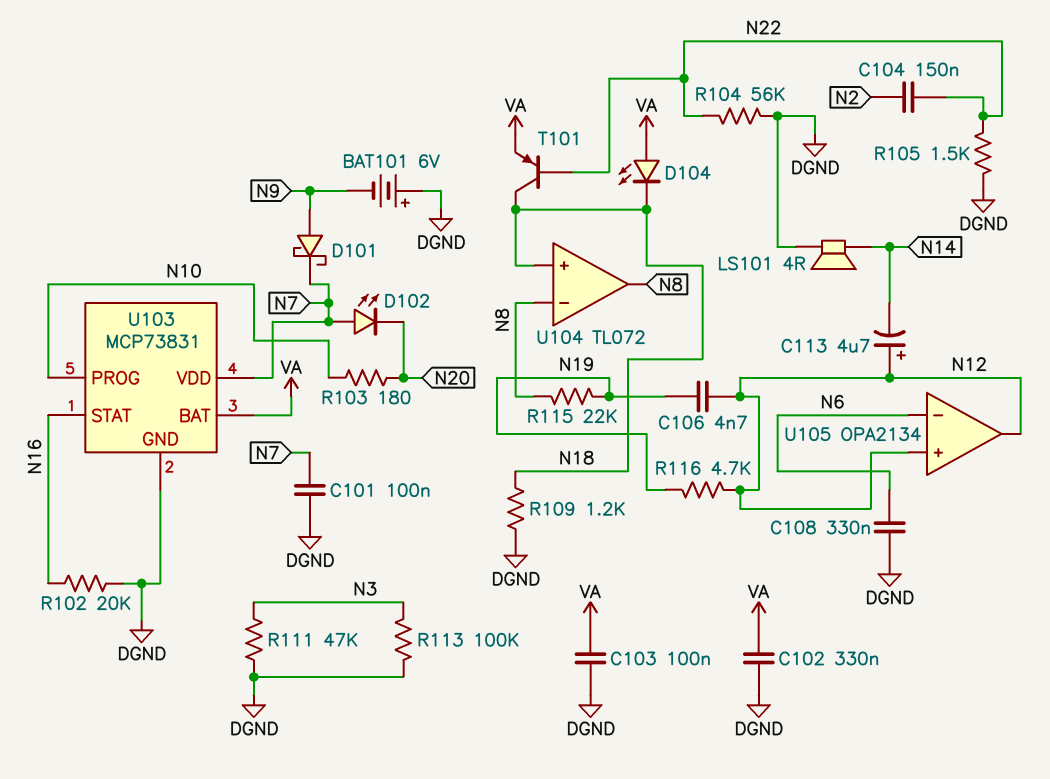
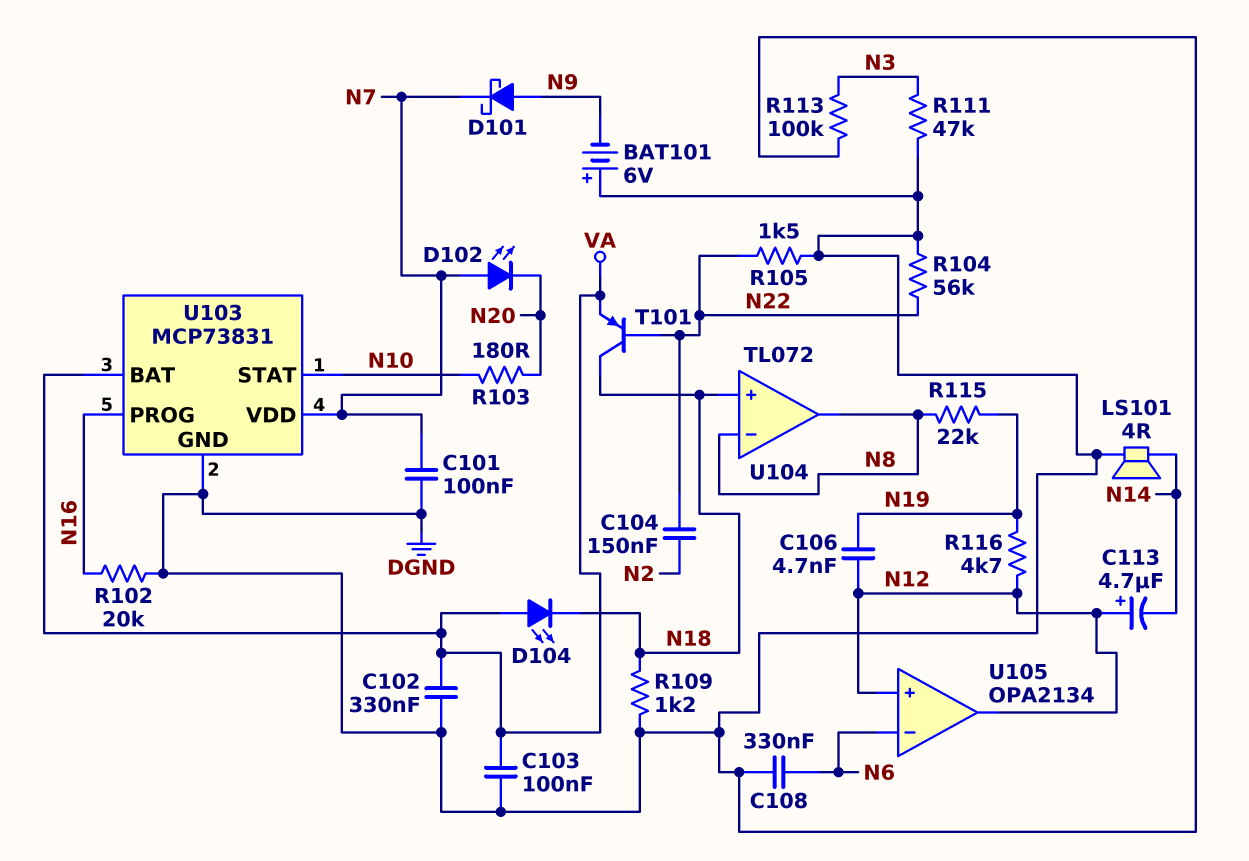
U103 pin PROG: N10 -> N16
U103 pin STAT: N16 -> N10

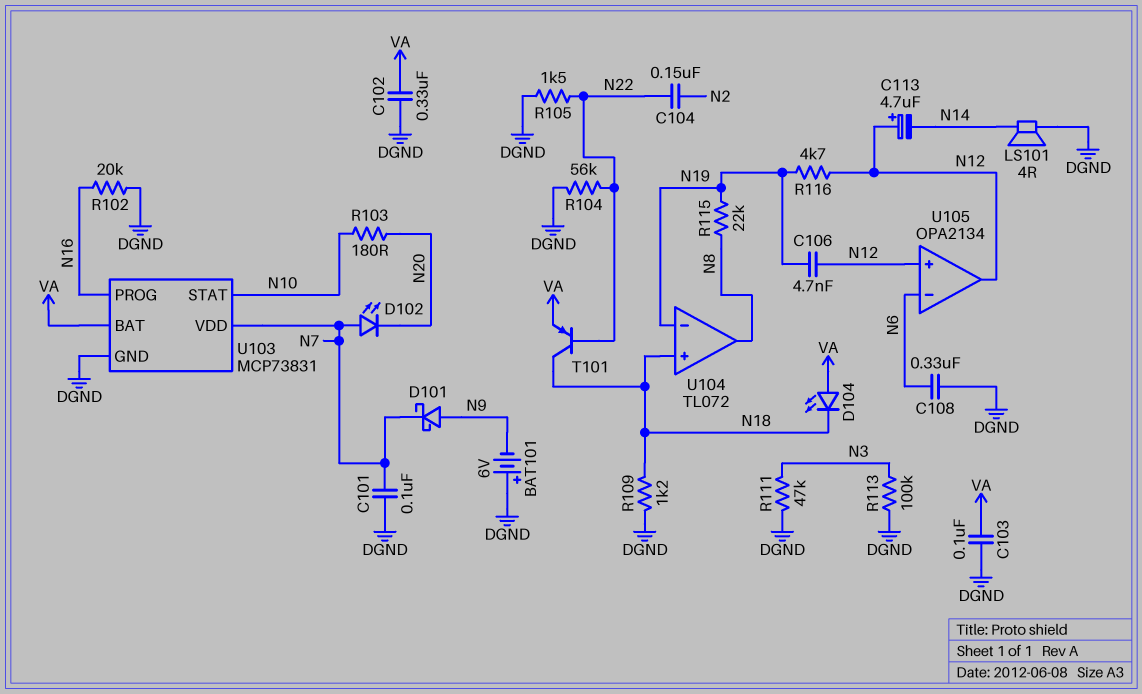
U104 pin in-: N8 -> N19

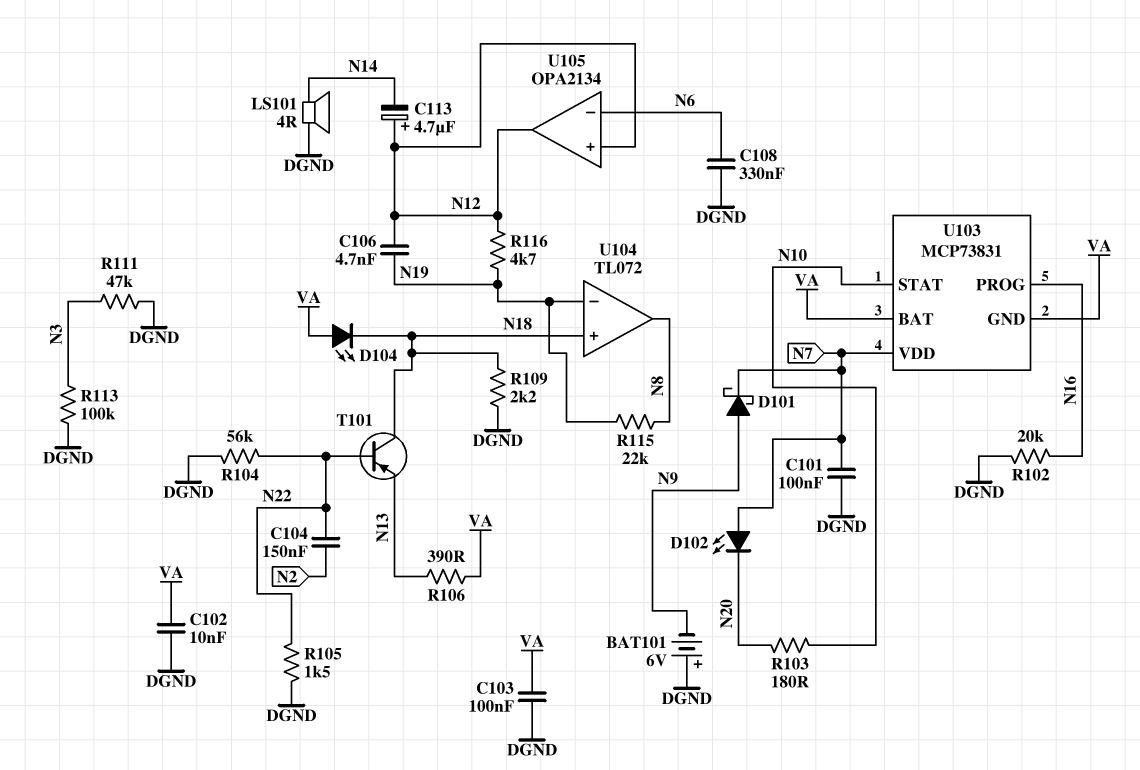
C102: 330nF (DGND, VA) -> 10nF (DGND, VA)
R106: none -> 390 (N13, VA)
R109: 1.2k (DGND, N18) -> 2.2k (DGND, N18)
T101: PNP (B N22, C N18, E VA) -> PNP (B N22, C N18, E N13)
U103 pin GND: DGND -> VA

